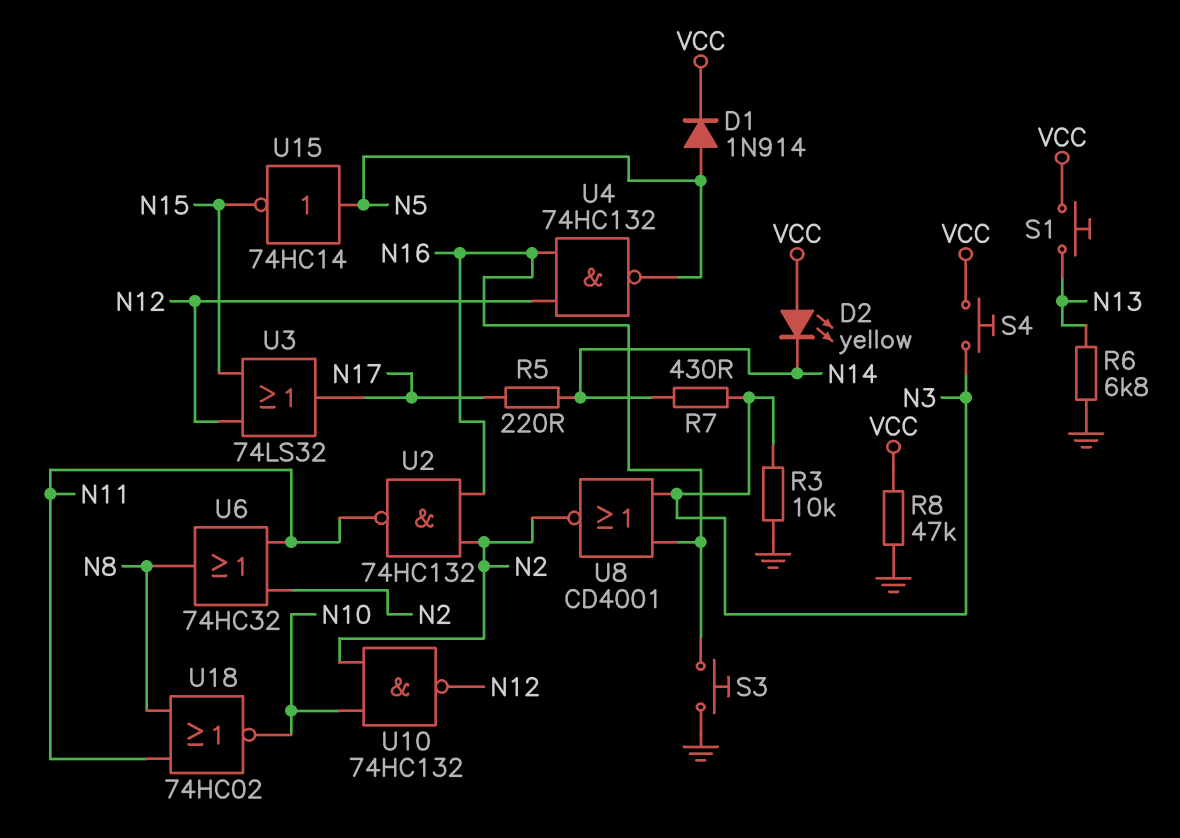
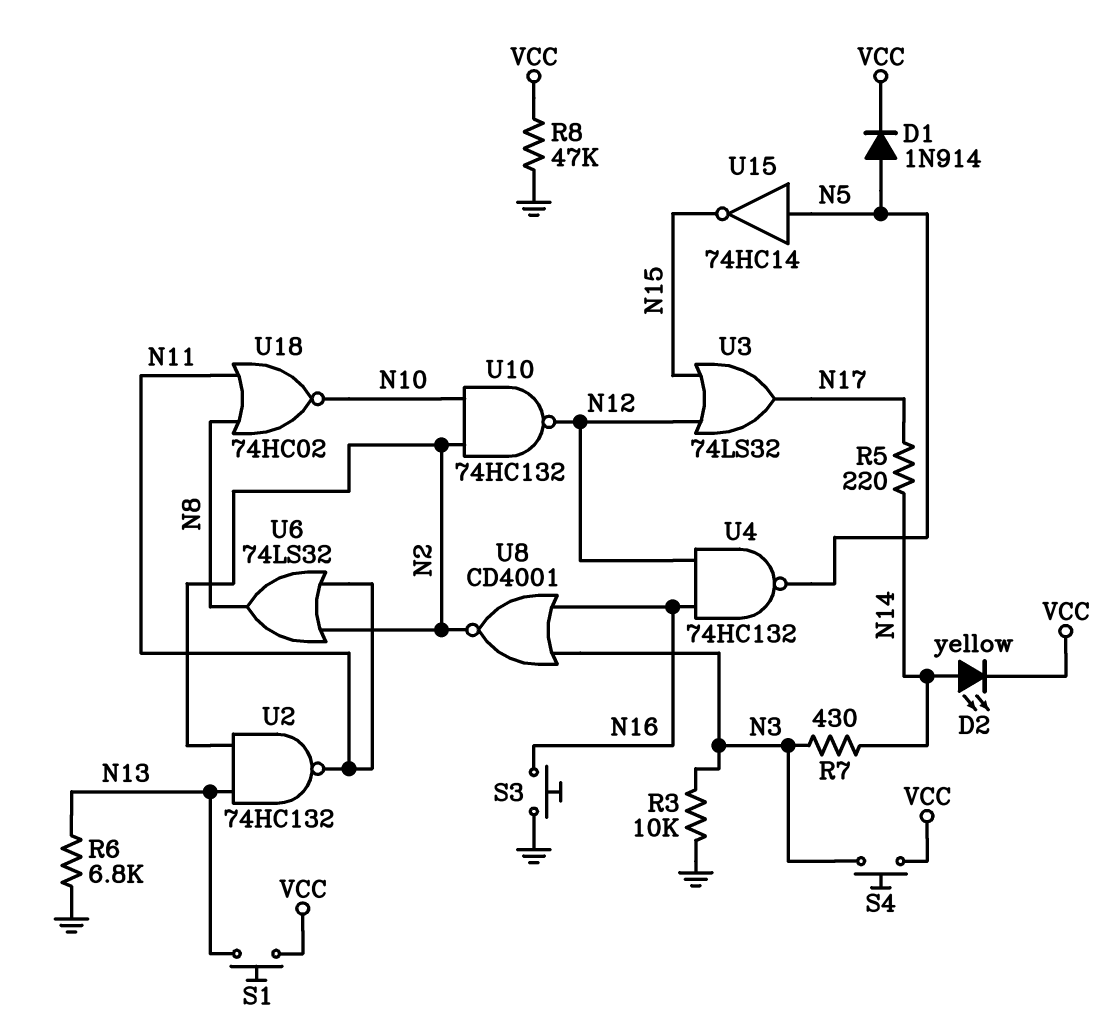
D2: LED yellow (A VCC, K N14) -> LED yellow (A N14, K VCC)
U2: NAND 74HC132 (in N2, in N16, out N11) -> NAND 74HC132 (in N2, in N13, out N11)
U6: OR 74HC32 (in N2, in N11, out N8) -> OR 74LS32 (in N2, in N11, out N8)

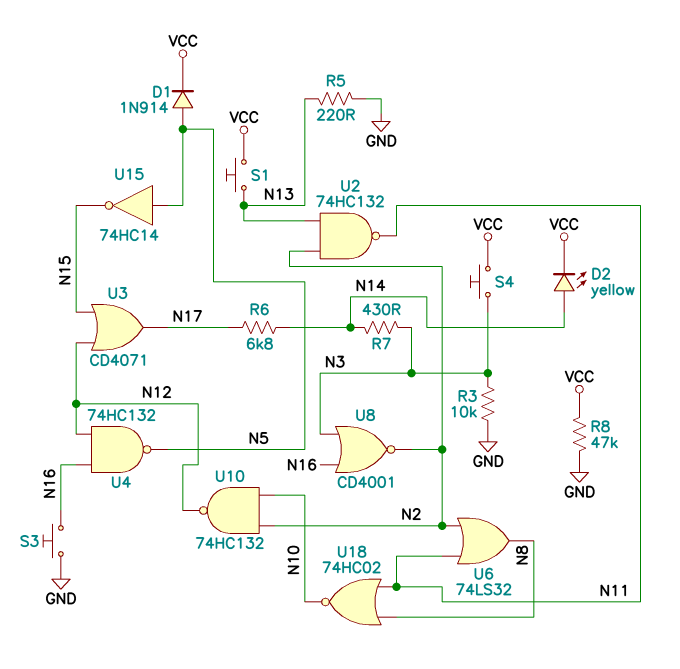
R5: 220 (N14, N17) -> 220 (GND, N13)
R6: 6.8k (GND, N13) -> 6.8k (N14, N17)
U3: OR 74LS32 (in N12, in N15, out N17) -> OR CD4071 (in N12, in N15, out N17)

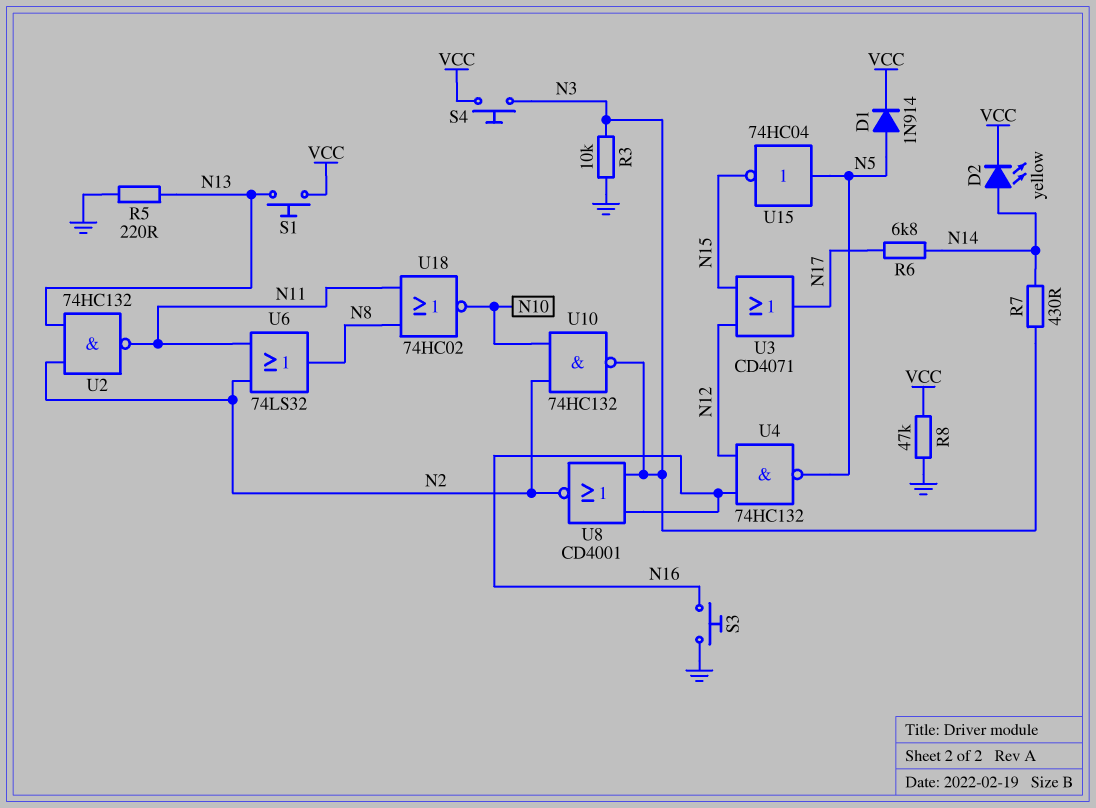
U10: NAND 74HC132 (in N2, in N10, out N12) -> NAND 74HC132 (in N2, in N10, out N3)
U15: NOT 74HC14 (in N5, out N15) -> NOT 74HC04 (in N5, out N15)

